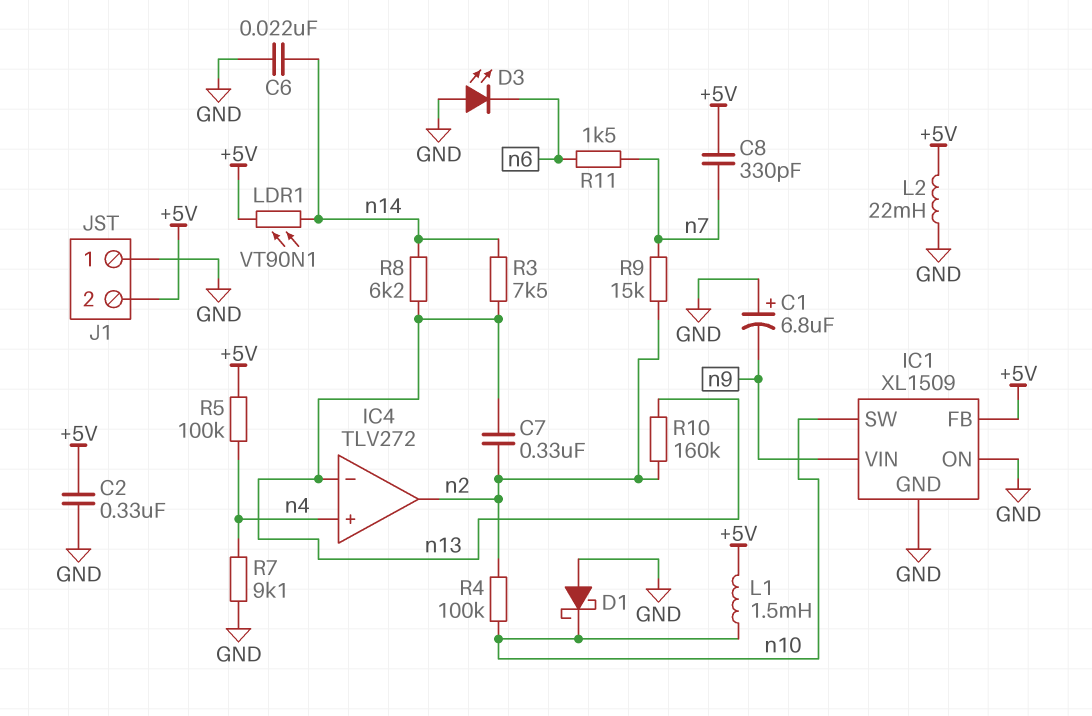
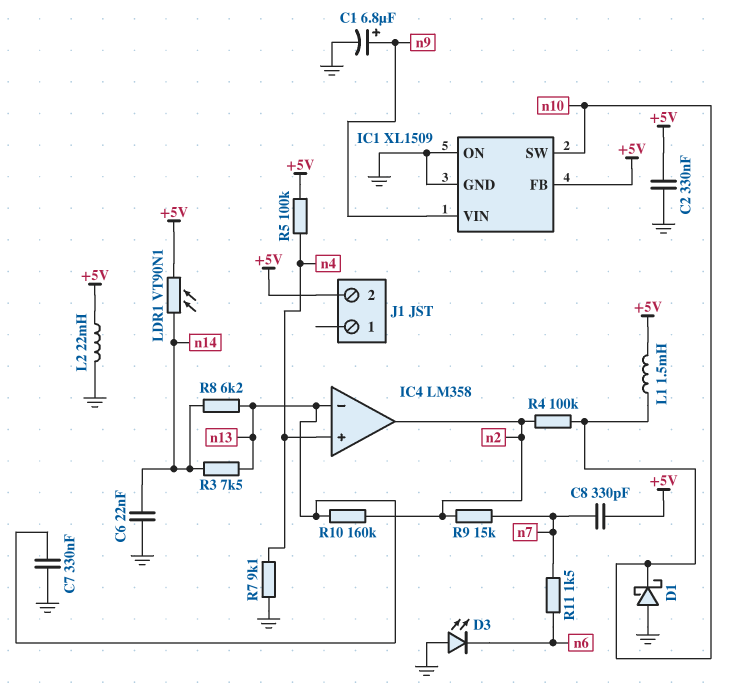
C1: 6.8uF (plus GND, minus n9) -> 6.8uF (plus n9, minus GND)
C7: 330nF (n2, n13) -> 330nF (GND, n13)
IC4: TLV272 -> LM358
J1 pin 1: GND -> none

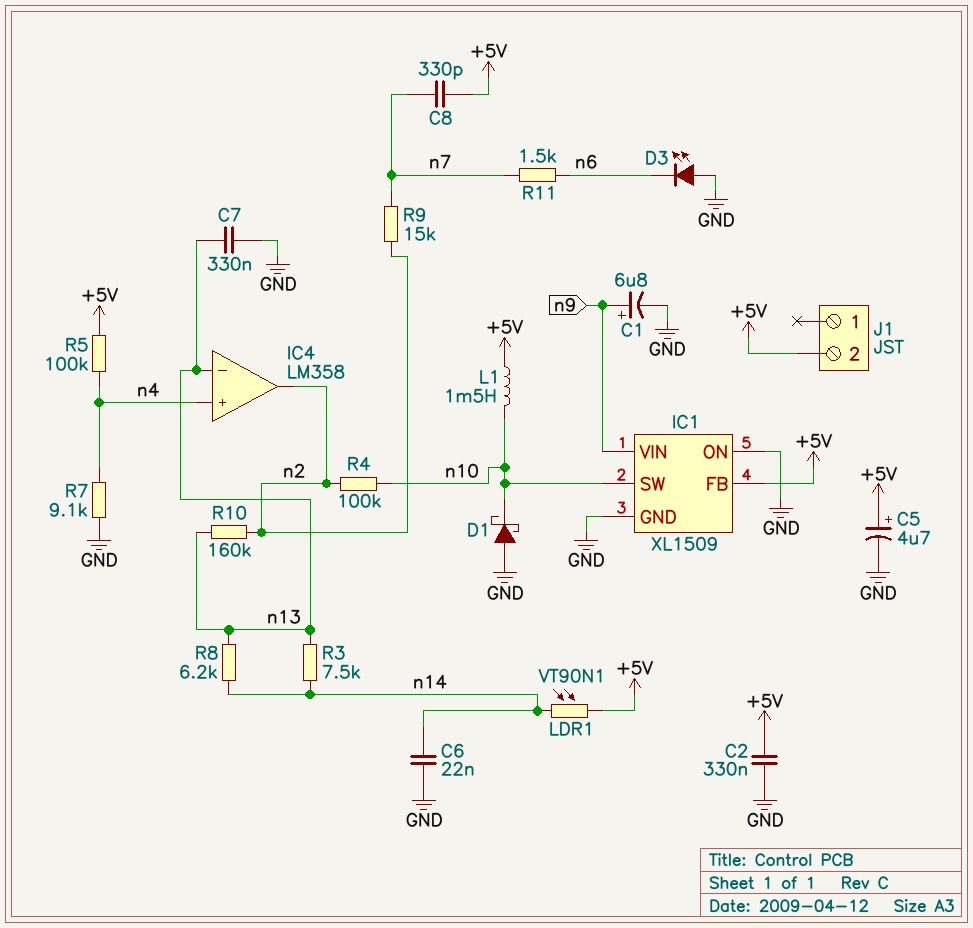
C5: none -> 4.7uF (plus +5V, minus GND)
L2: 22mH (+5V, GND) -> none

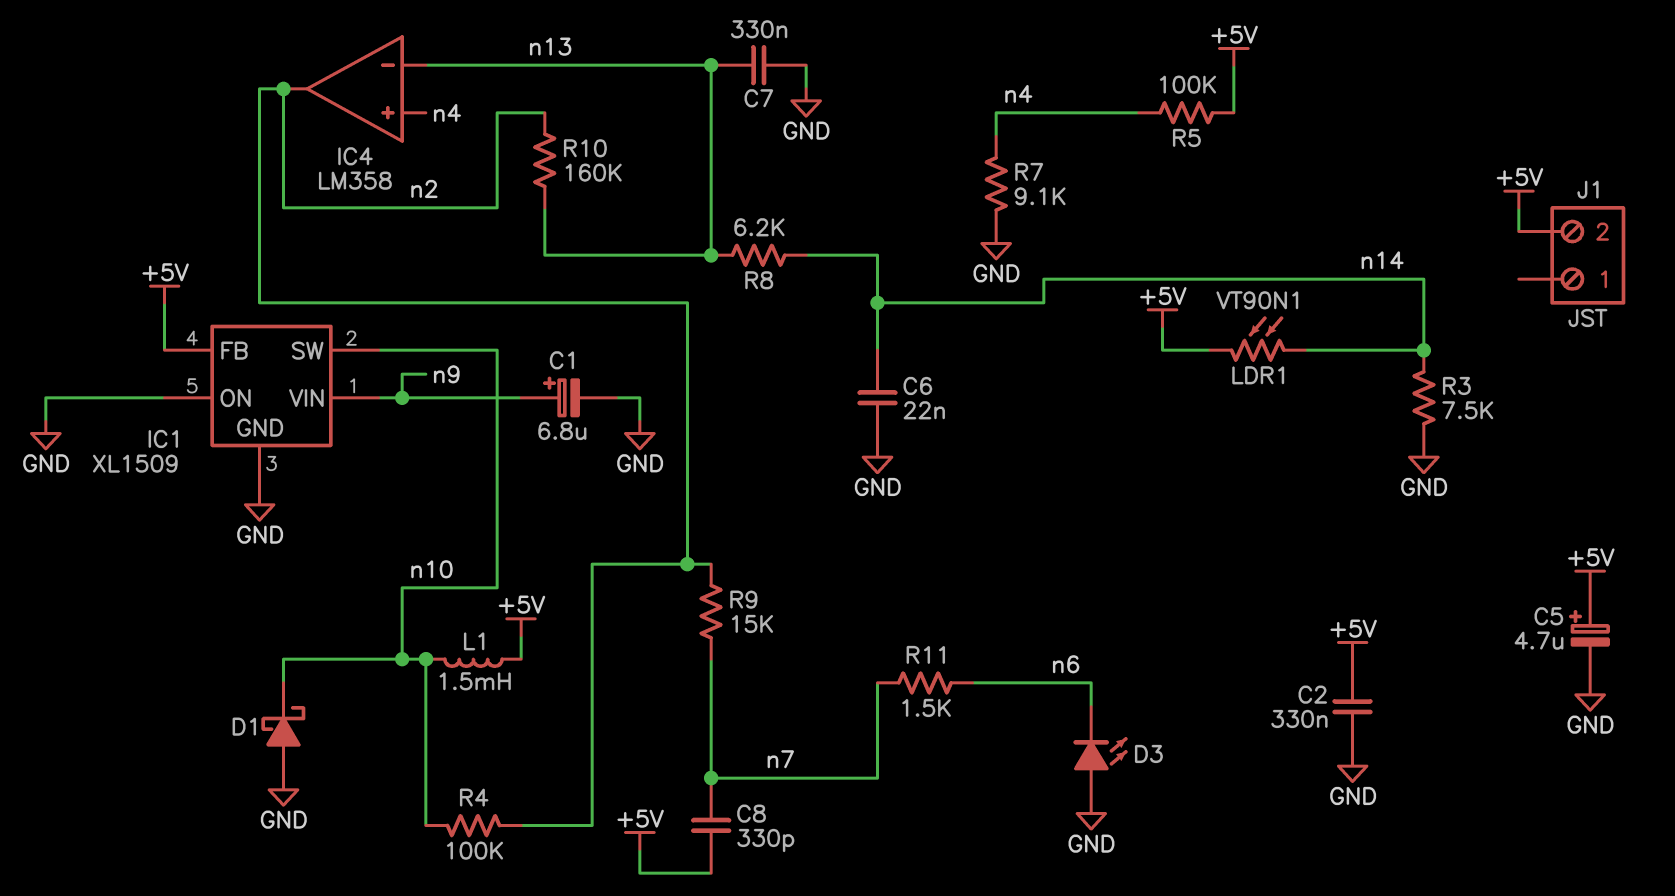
R3: 7.5k (n13, n14) -> 7.5k (GND, n14)

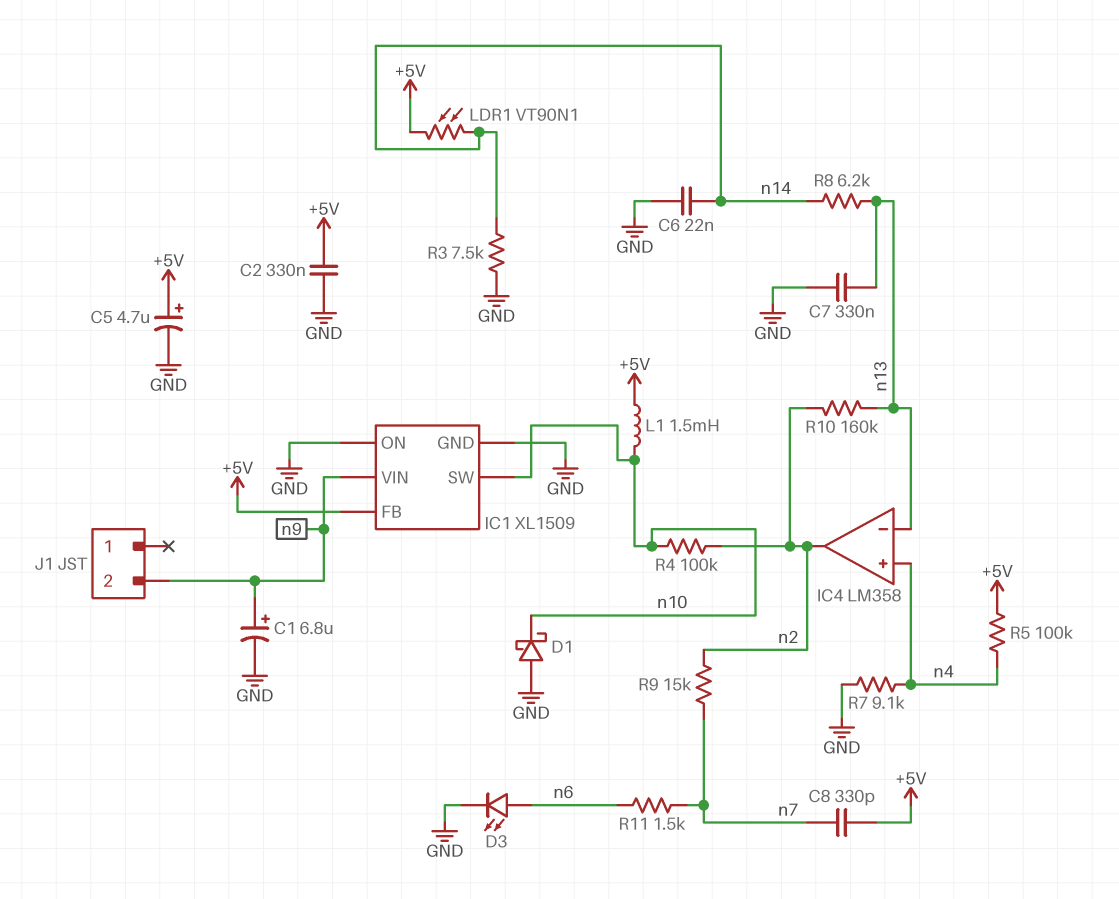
D3: LED (A GND, K n6) -> LED (A n6, K GND)
J1 pin 2: +5V -> n9

